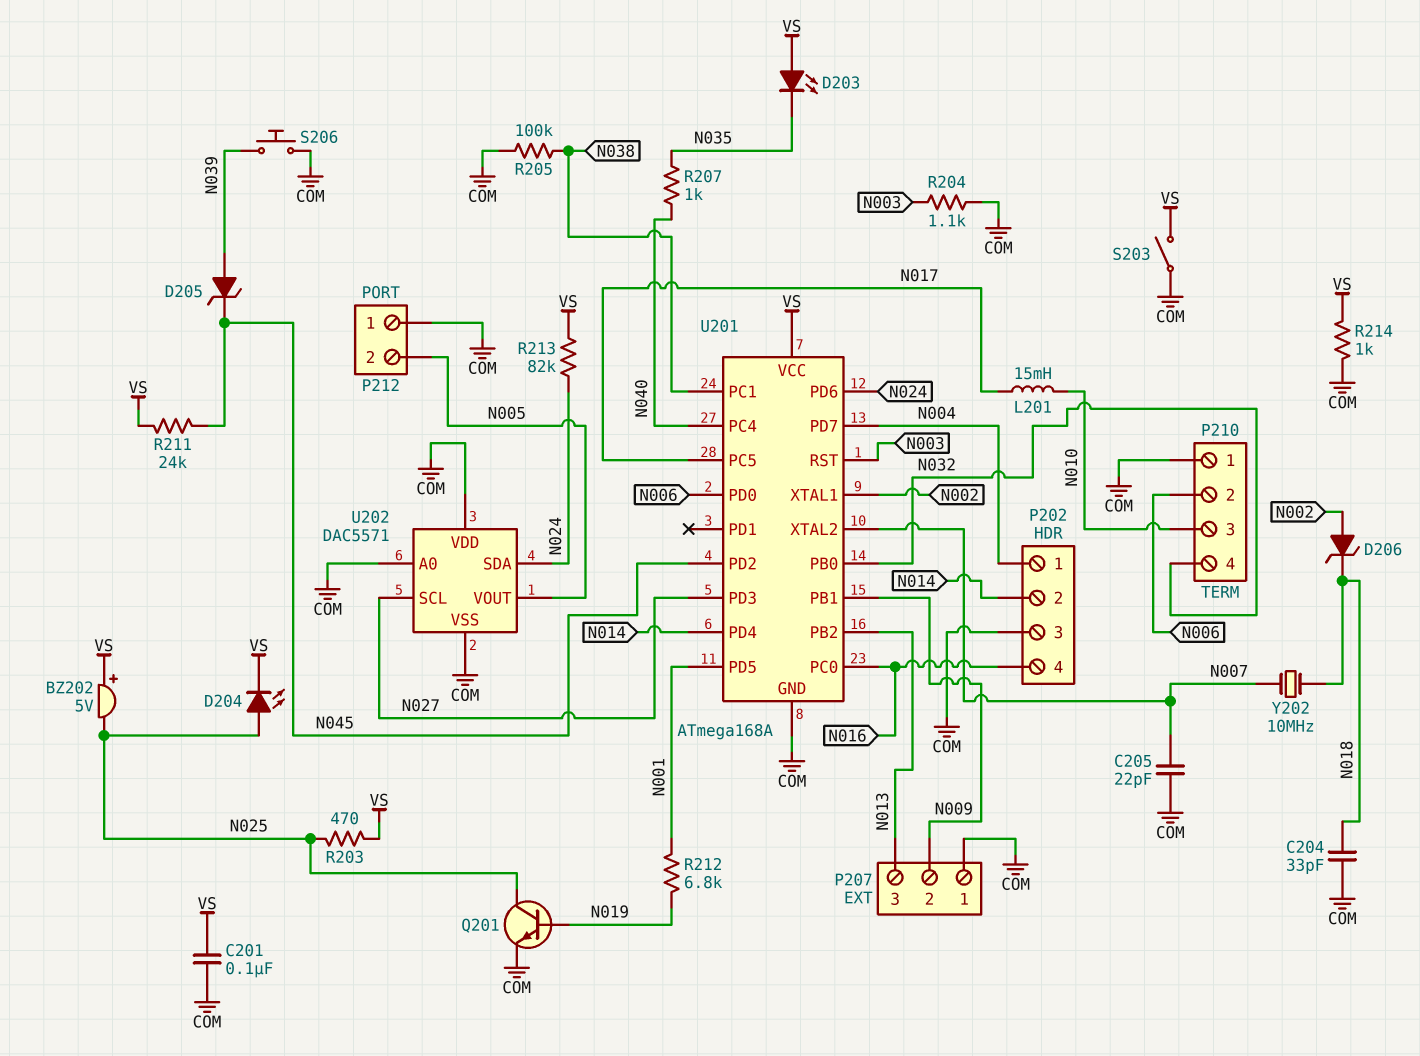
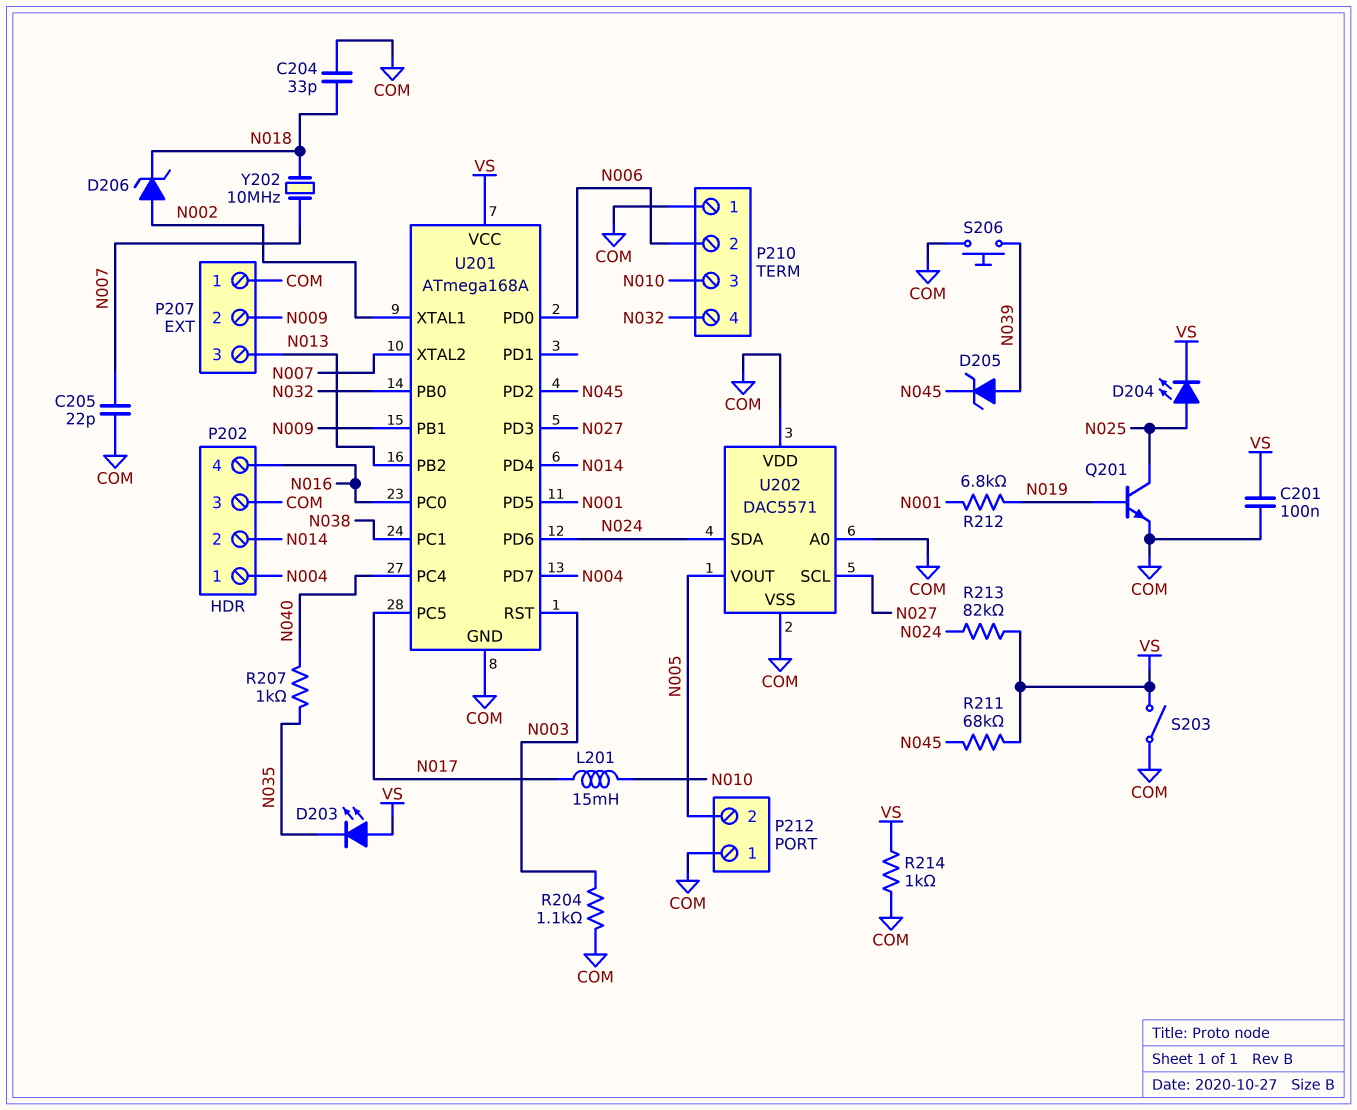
BZ202: buzzer 5V (plus VS, minus N025) -> none
R203: 470 (N025, VS) -> none
R205: 100k (COM, N038) -> none
R211: 24k (N045, VS) -> 68k (N045, VS)

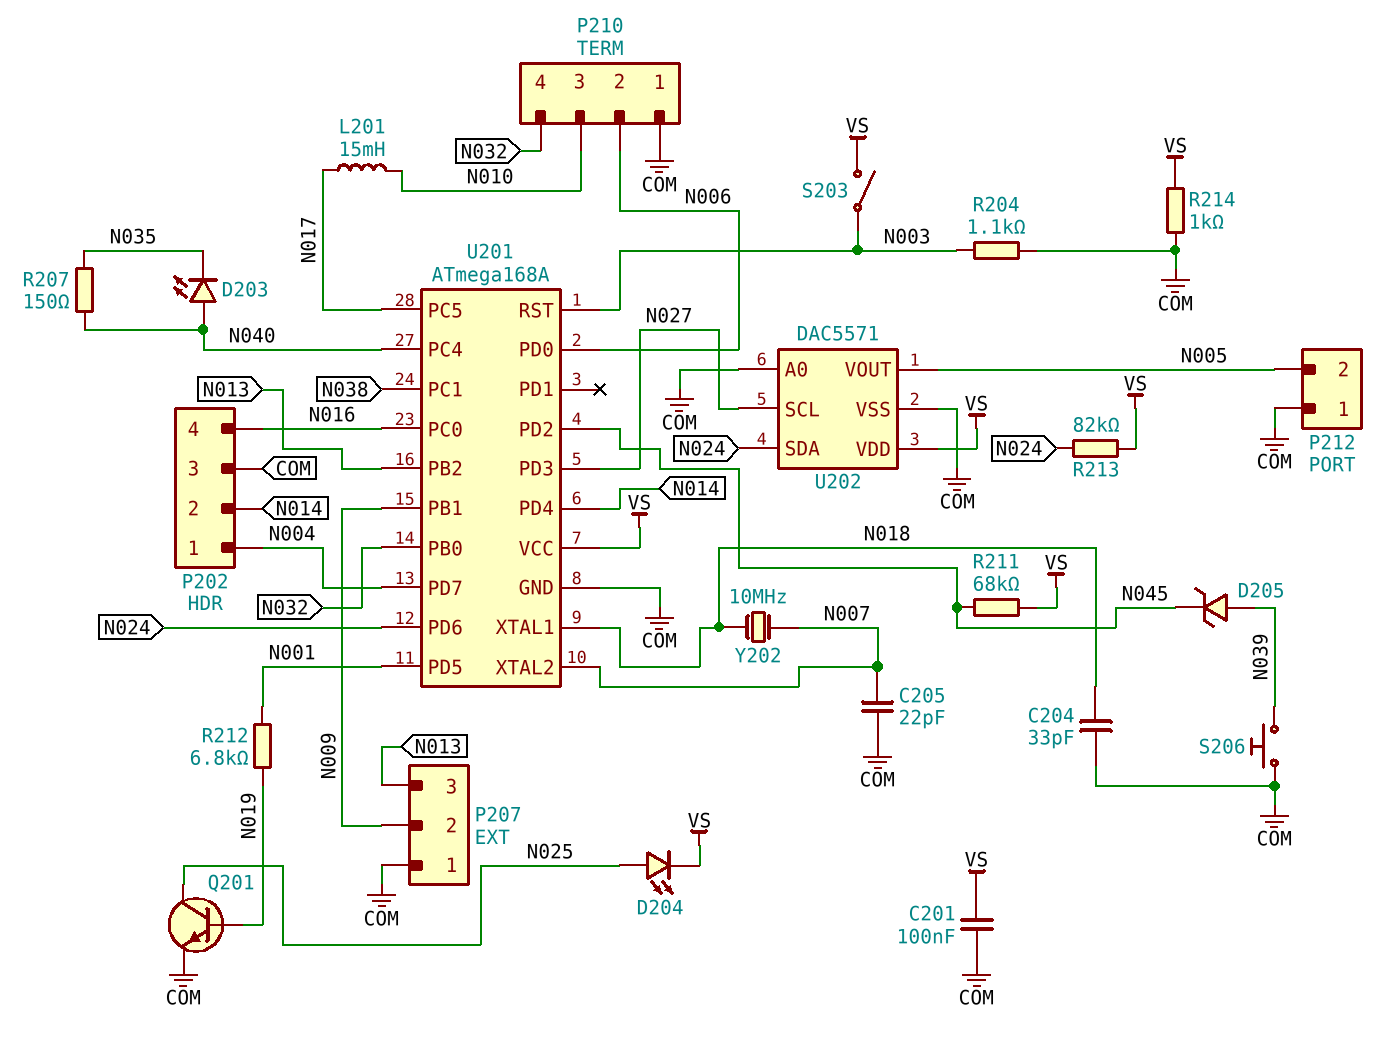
D203: LED (A VS, K N035) -> LED (A N040, K N035)
D206: zener (A N002, K N018) -> none
R207: 1k (N035, N040) -> 150 (N035, N040)
S203: switch (COM, VS) -> switch (N003, VS)
U201 pin XTAL1: N002 -> N018
U202 pin VDD: COM -> VS

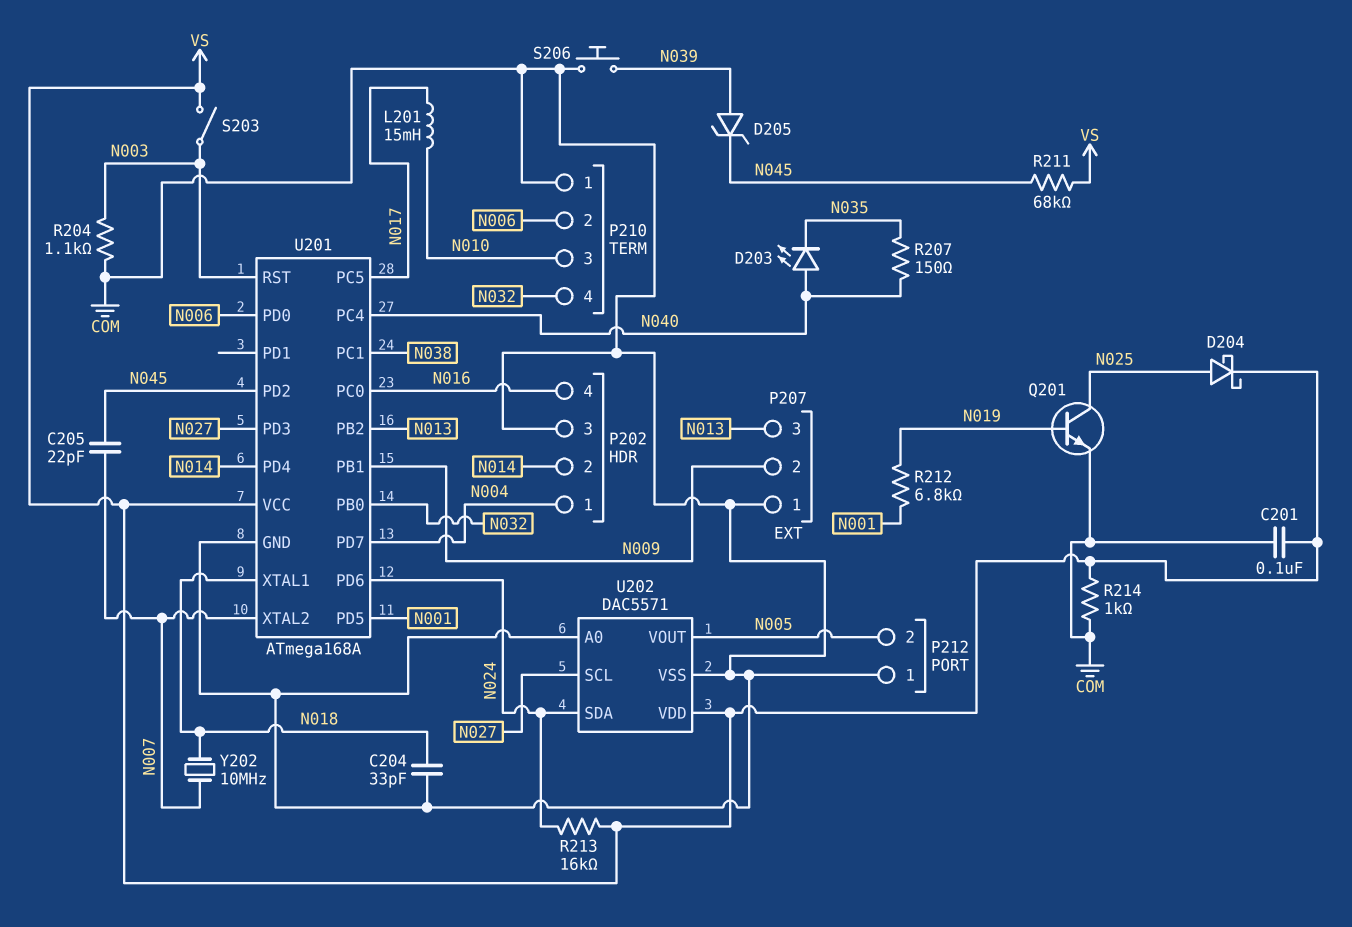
C205: 22pF (COM, N007) -> 22pF (N007, N045)
D204: LED (A N025, K VS) -> schottky (A N025, K VS)
R213: 82k (N024, VS) -> 16k (N024, VS)

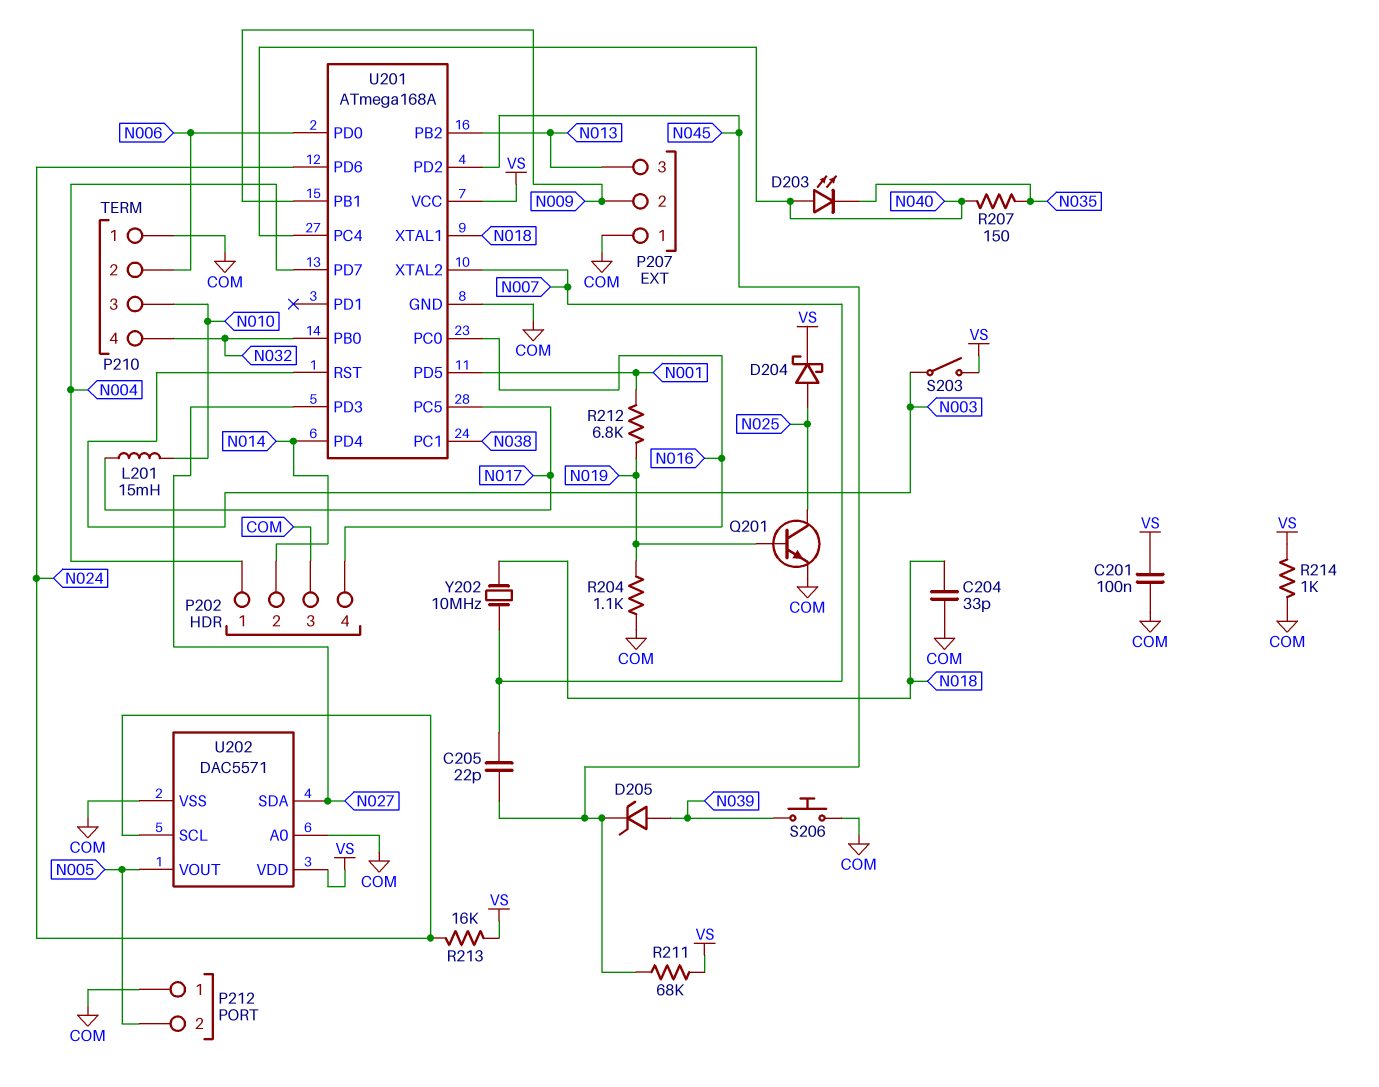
R204: 1.1k (COM, N003) -> 1.1k (COM, N019)
U202 pin SCL: N027 -> N024
U202 pin SDA: N024 -> N027

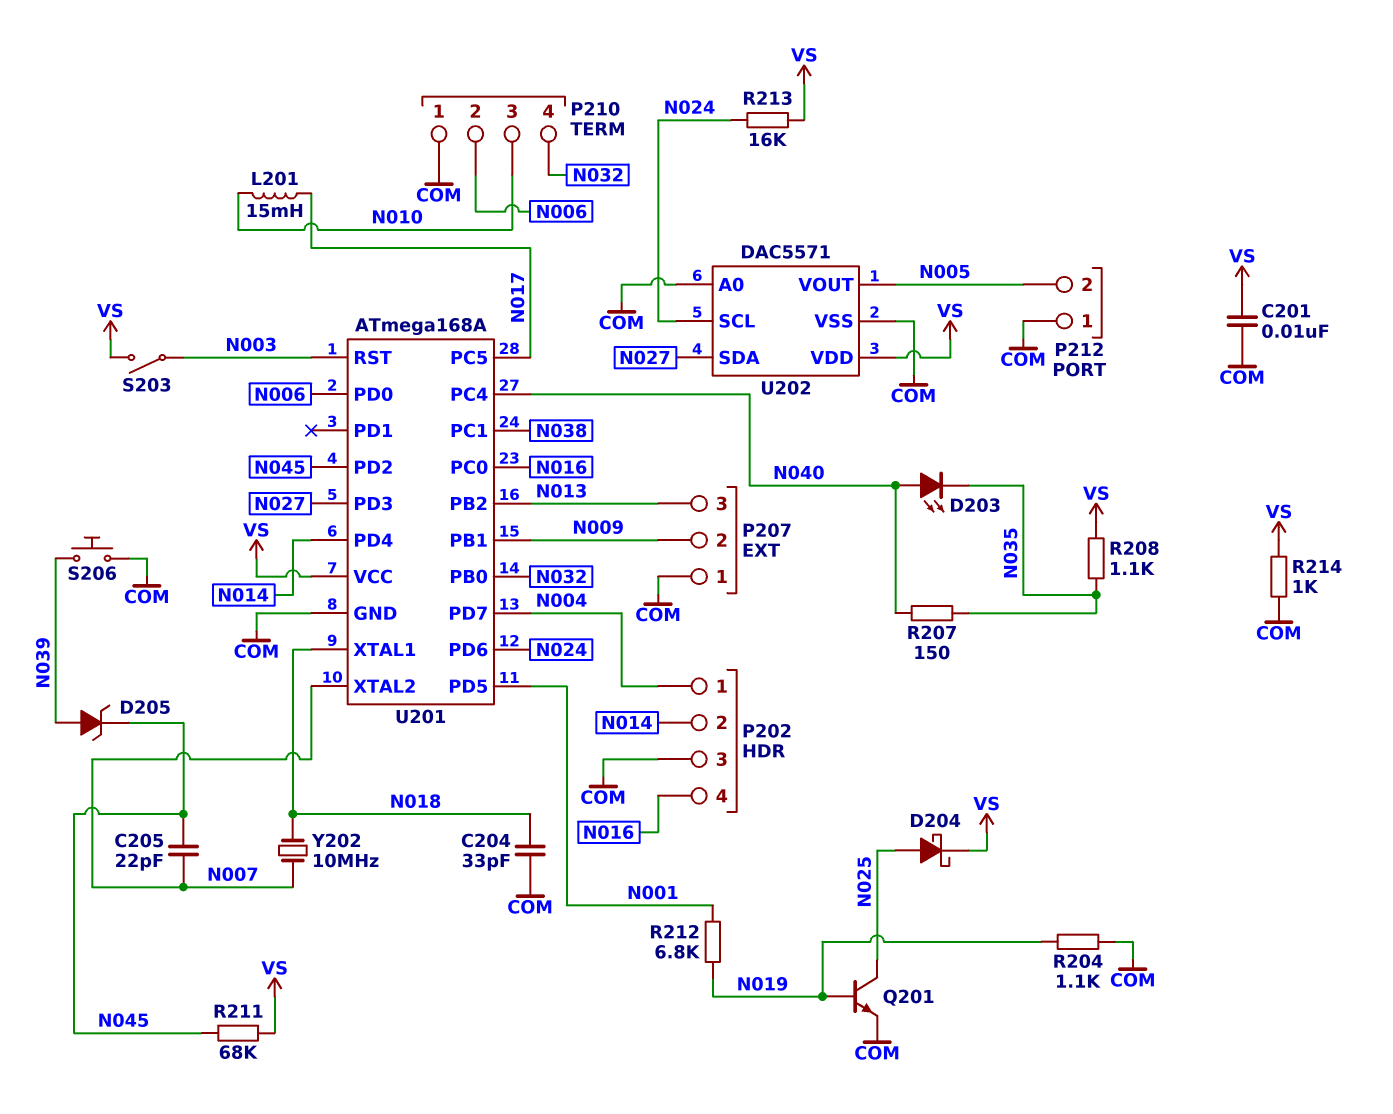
C201: 100nF (COM, VS) -> 10nF (COM, VS)
R208: none -> 1.1k (N035, VS)

